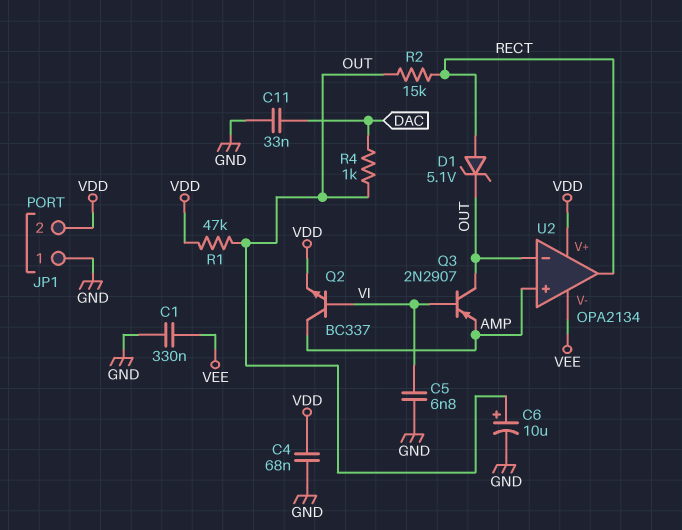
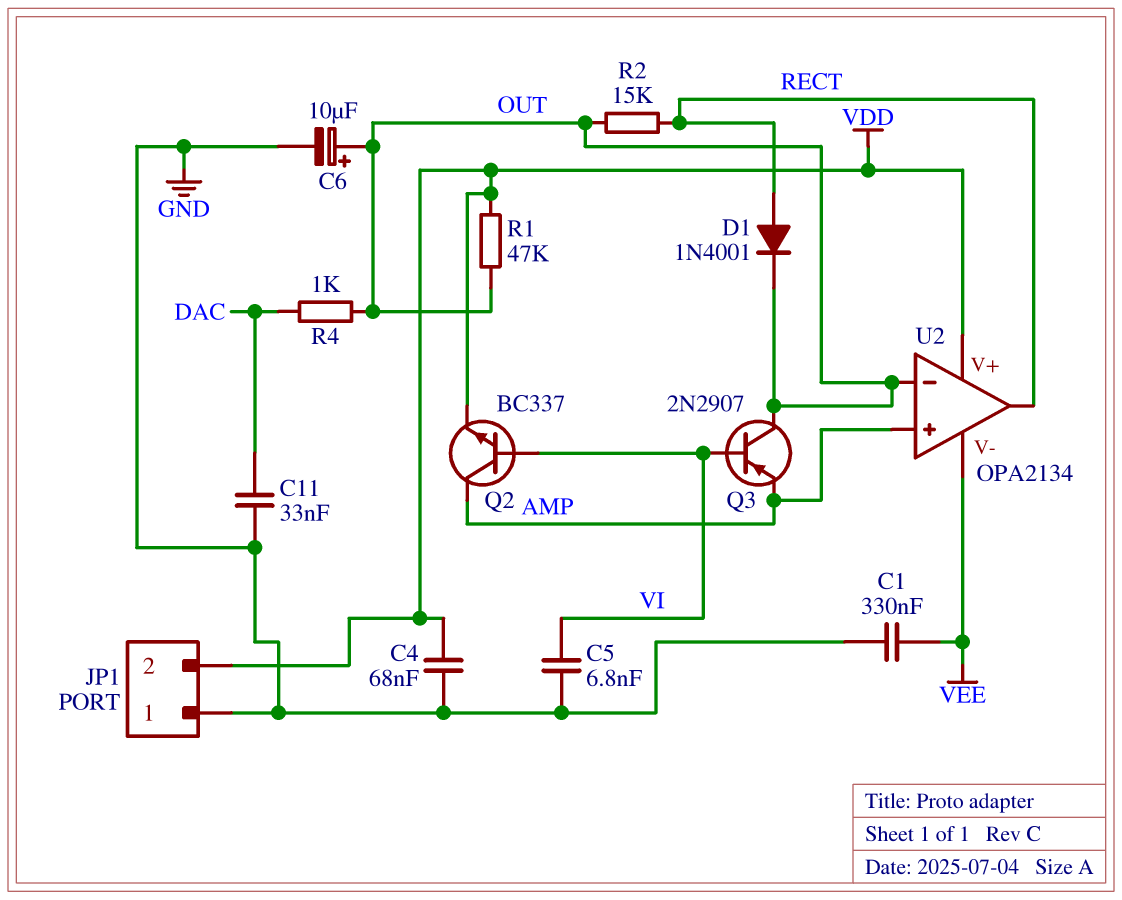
D1: zener 5.1V (A RECT, K OUT) -> diode 1N4001 (A RECT, K OUT)

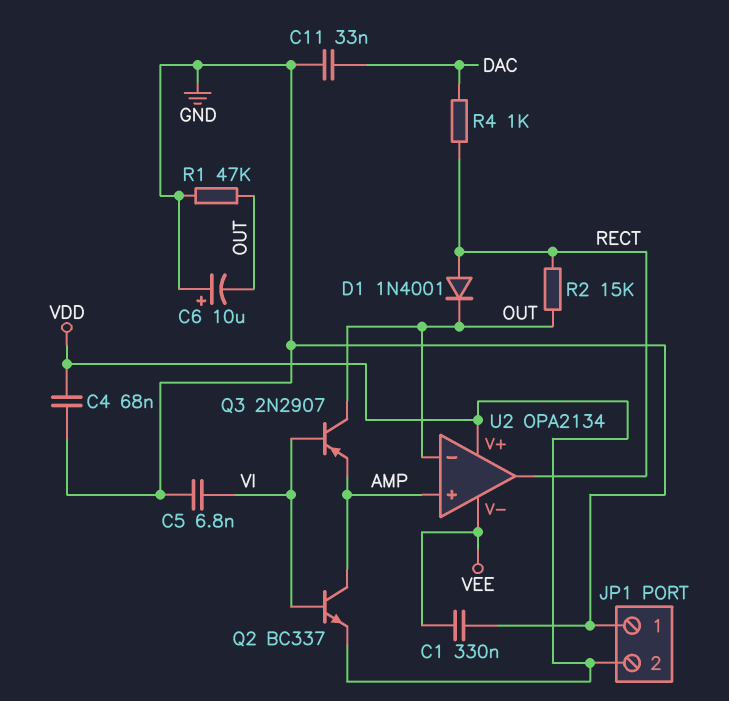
C6: 10uF (plus OUT, minus GND) -> 10uF (plus GND, minus OUT)
R1: 47k (OUT, VDD) -> 47k (GND, OUT)
R4: 1k (DAC, OUT) -> 1k (DAC, RECT)

